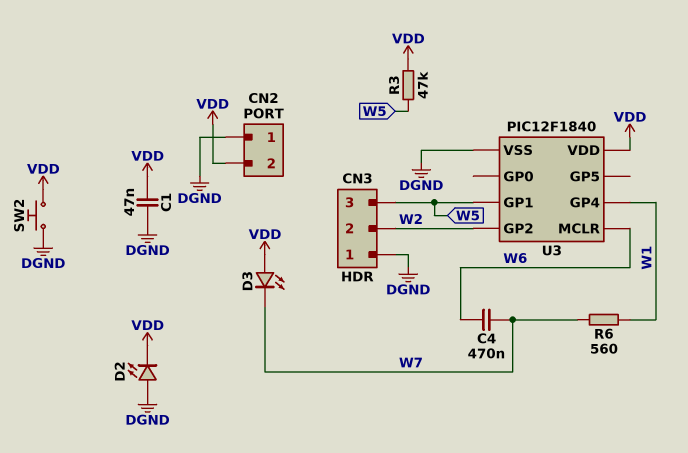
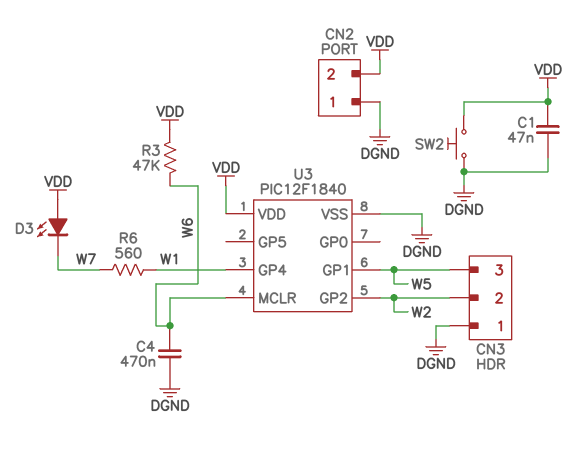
C4: 470nF (W6, W7) -> 470nF (DGND, W6)
D2: LED (A DGND, K VDD) -> none
R3: 47k (VDD, W5) -> 47k (VDD, W6)

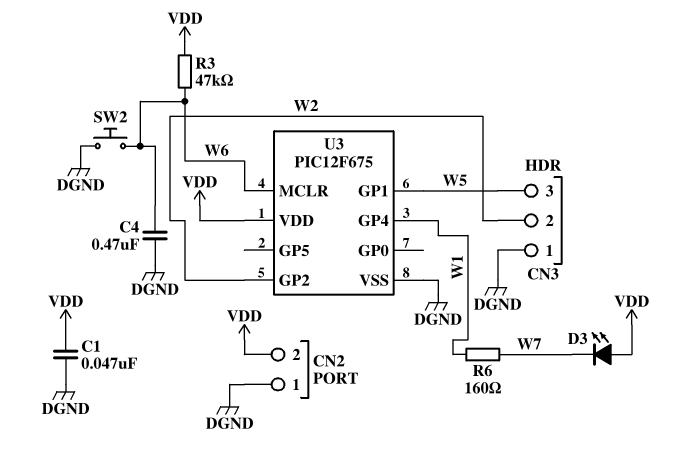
R6: 560 (W1, W7) -> 160 (W1, W7)
SW2: button (DGND, VDD) -> button (DGND, W6)
U3: PIC12F1840 -> PIC12F675

